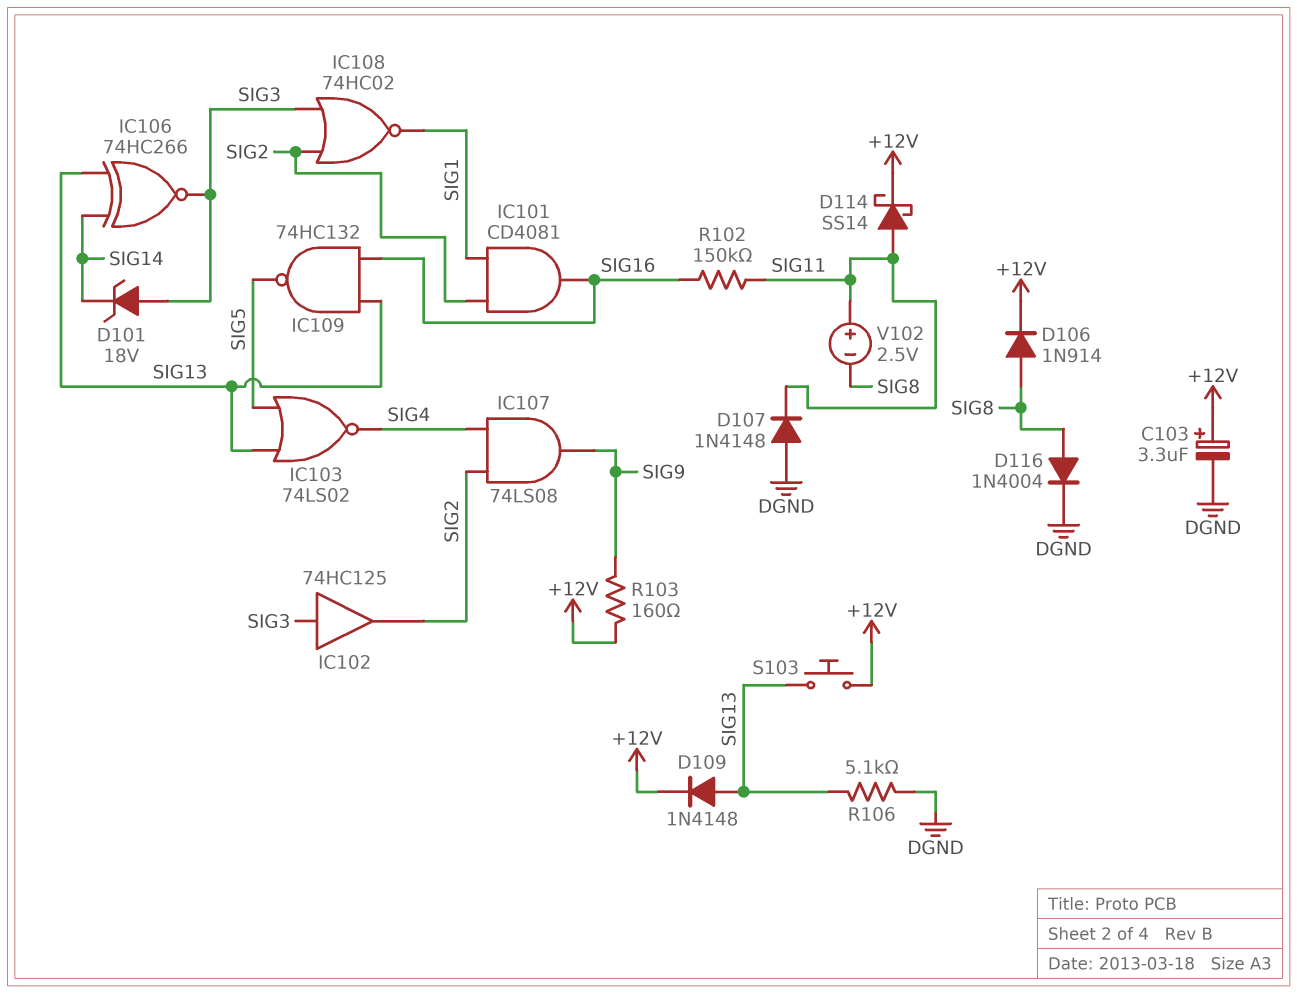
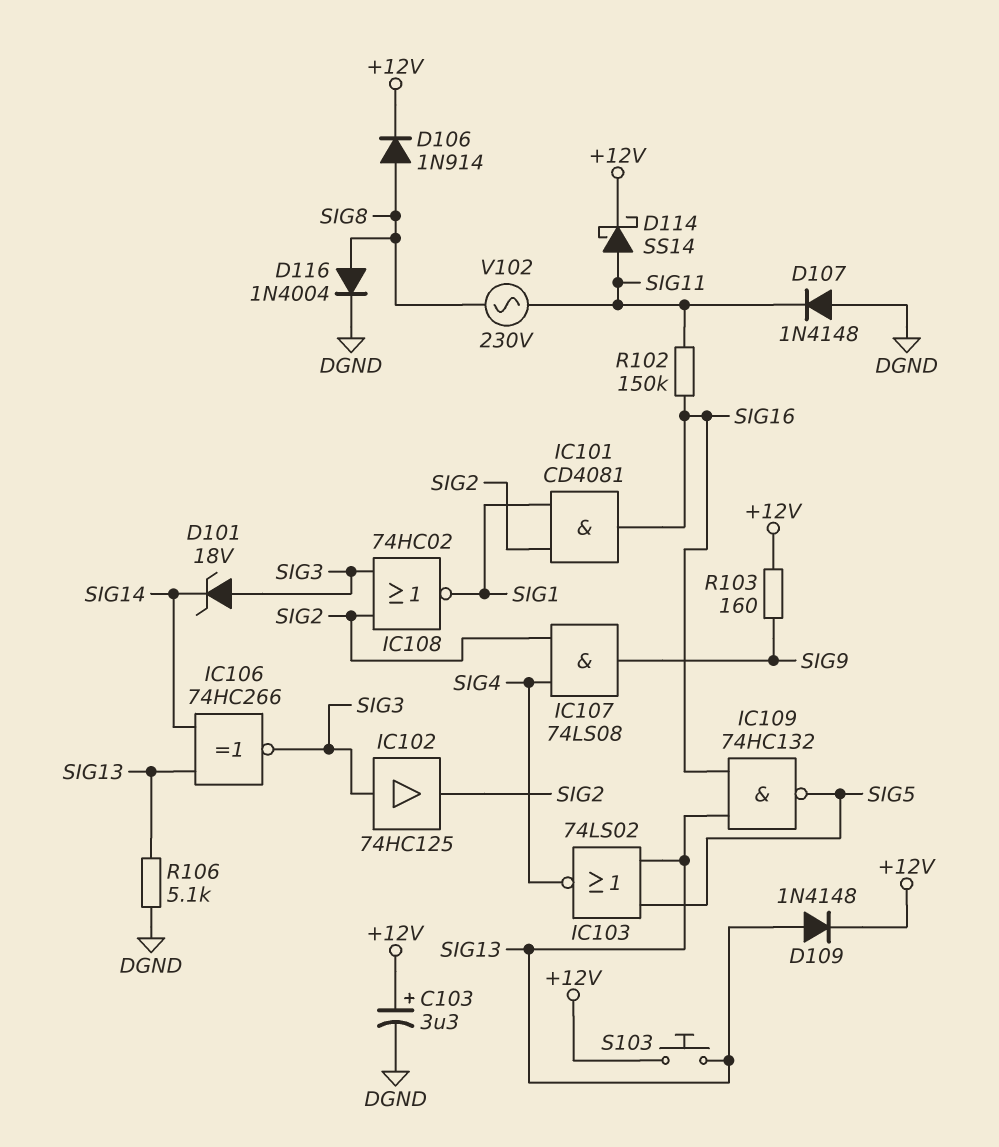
V102: 2.5V (plus SIG11, minus SIG8) -> AC 230V (SIG8, SIG11)

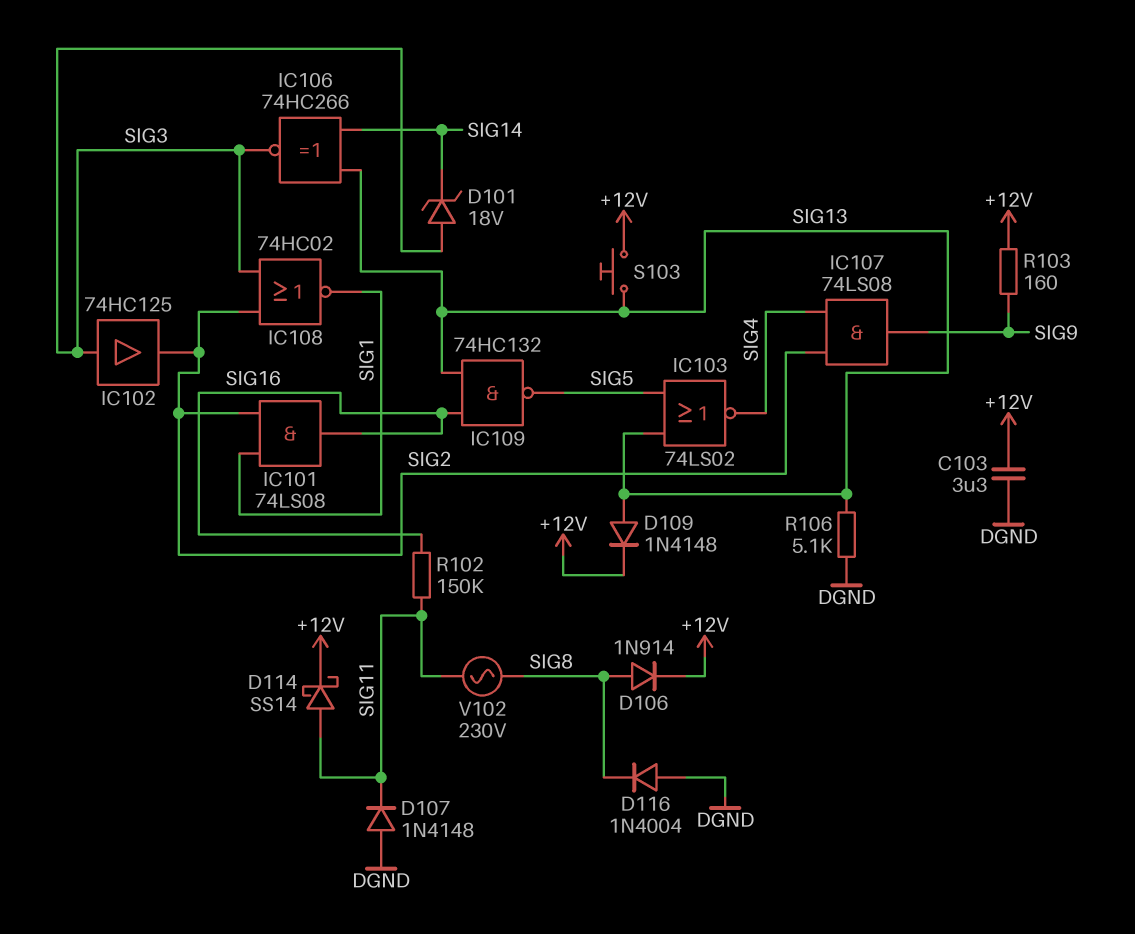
C103: 3.3uF (plus +12V, minus DGND) -> 3.3uF (+12V, DGND)
D116: diode 1N4004 (A SIG8, K DGND) -> diode 1N4004 (A DGND, K SIG8)
IC101: AND CD4081 (in SIG1, in SIG2, out SIG16) -> AND 74LS08 (in SIG1, in SIG2, out SIG16)

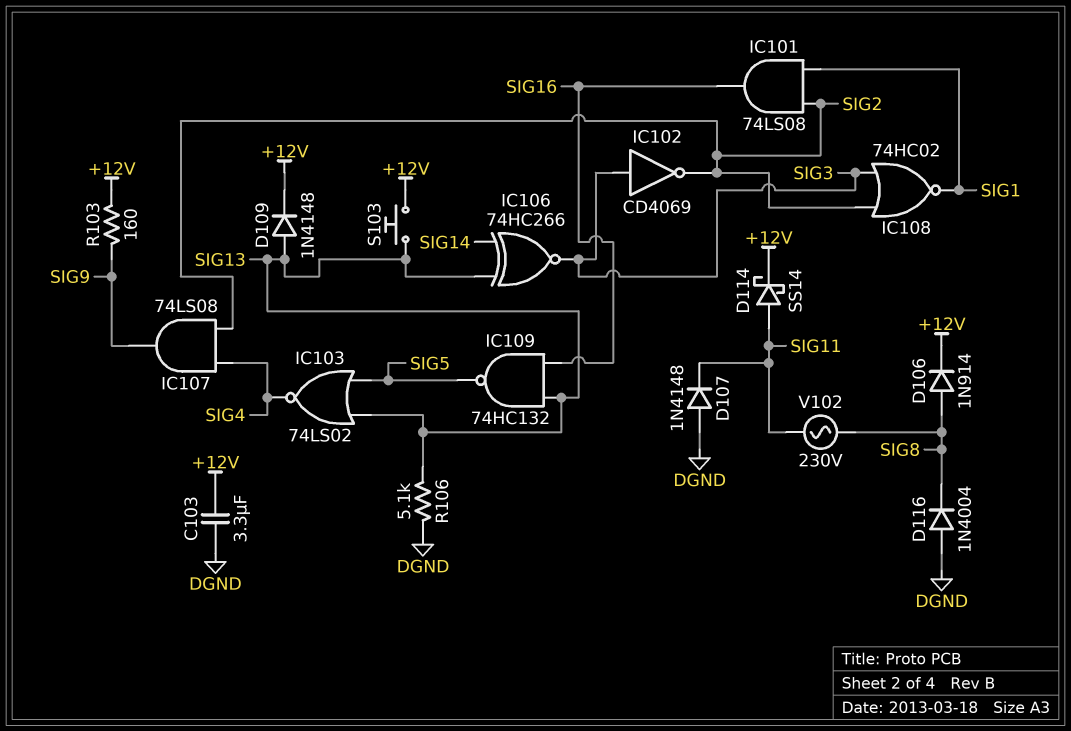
D101: zener 18V (A SIG3, K SIG14) -> none
IC102: buffer 74HC125 (in SIG3, out SIG2) -> NOT CD4069 (in SIG3, out SIG2)
R102: 150k (SIG11, SIG16) -> none

